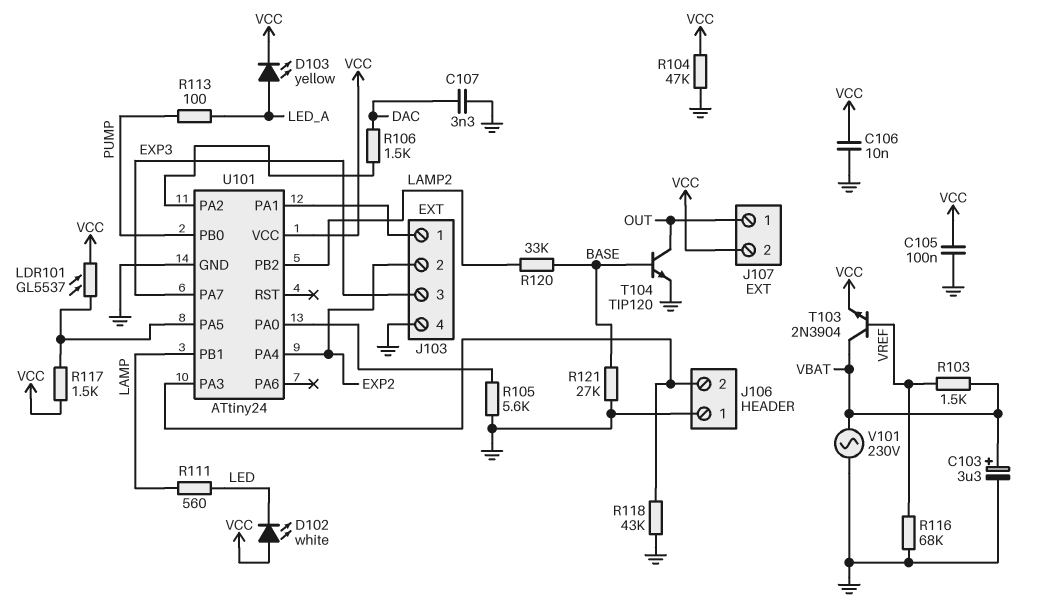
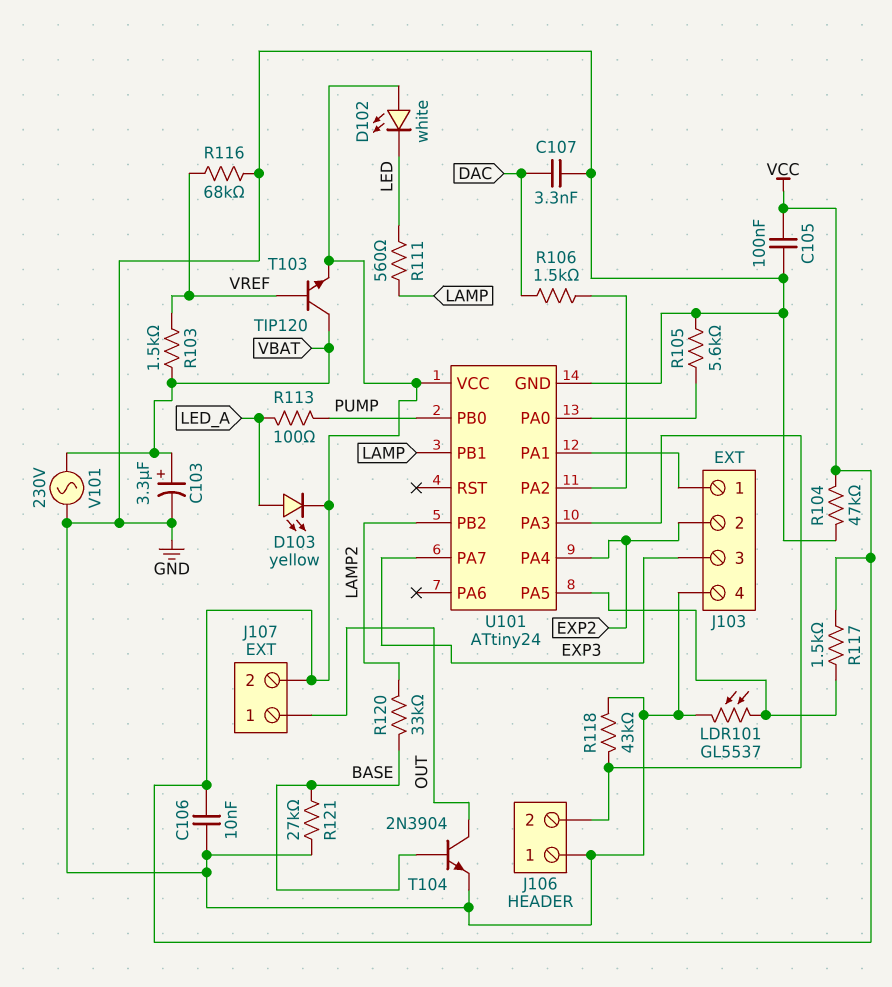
LDR101: GL5537 (U101/PA5, VCC) -> GL5537 (GND, U101/PA5)
T103: NPN 2N3904 (B VREF, C VBAT, E VCC) -> NPN TIP120 (B VREF, C VBAT, E VCC)
T104: NPN TIP120 (B BASE, C OUT, E GND) -> NPN 2N3904 (B BASE, C OUT, E GND)

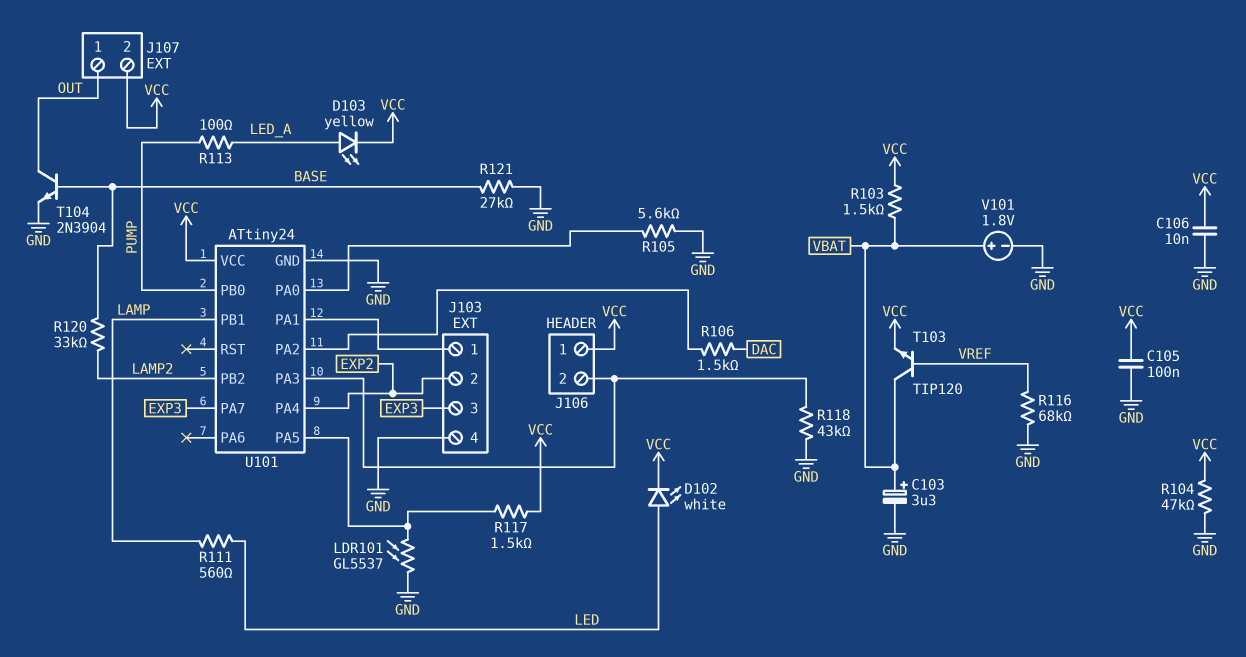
C107: 3.3nF (DAC, GND) -> none
D102: LED white (A VCC, K LED) -> LED white (A LED, K VCC)
J106 pin 1: GND -> VCC
R103: 1.5k (VBAT, VREF) -> 1.5k (VBAT, VCC)
V101: AC 230V (GND, VBAT) -> 1.8V (plus VBAT, minus GND)

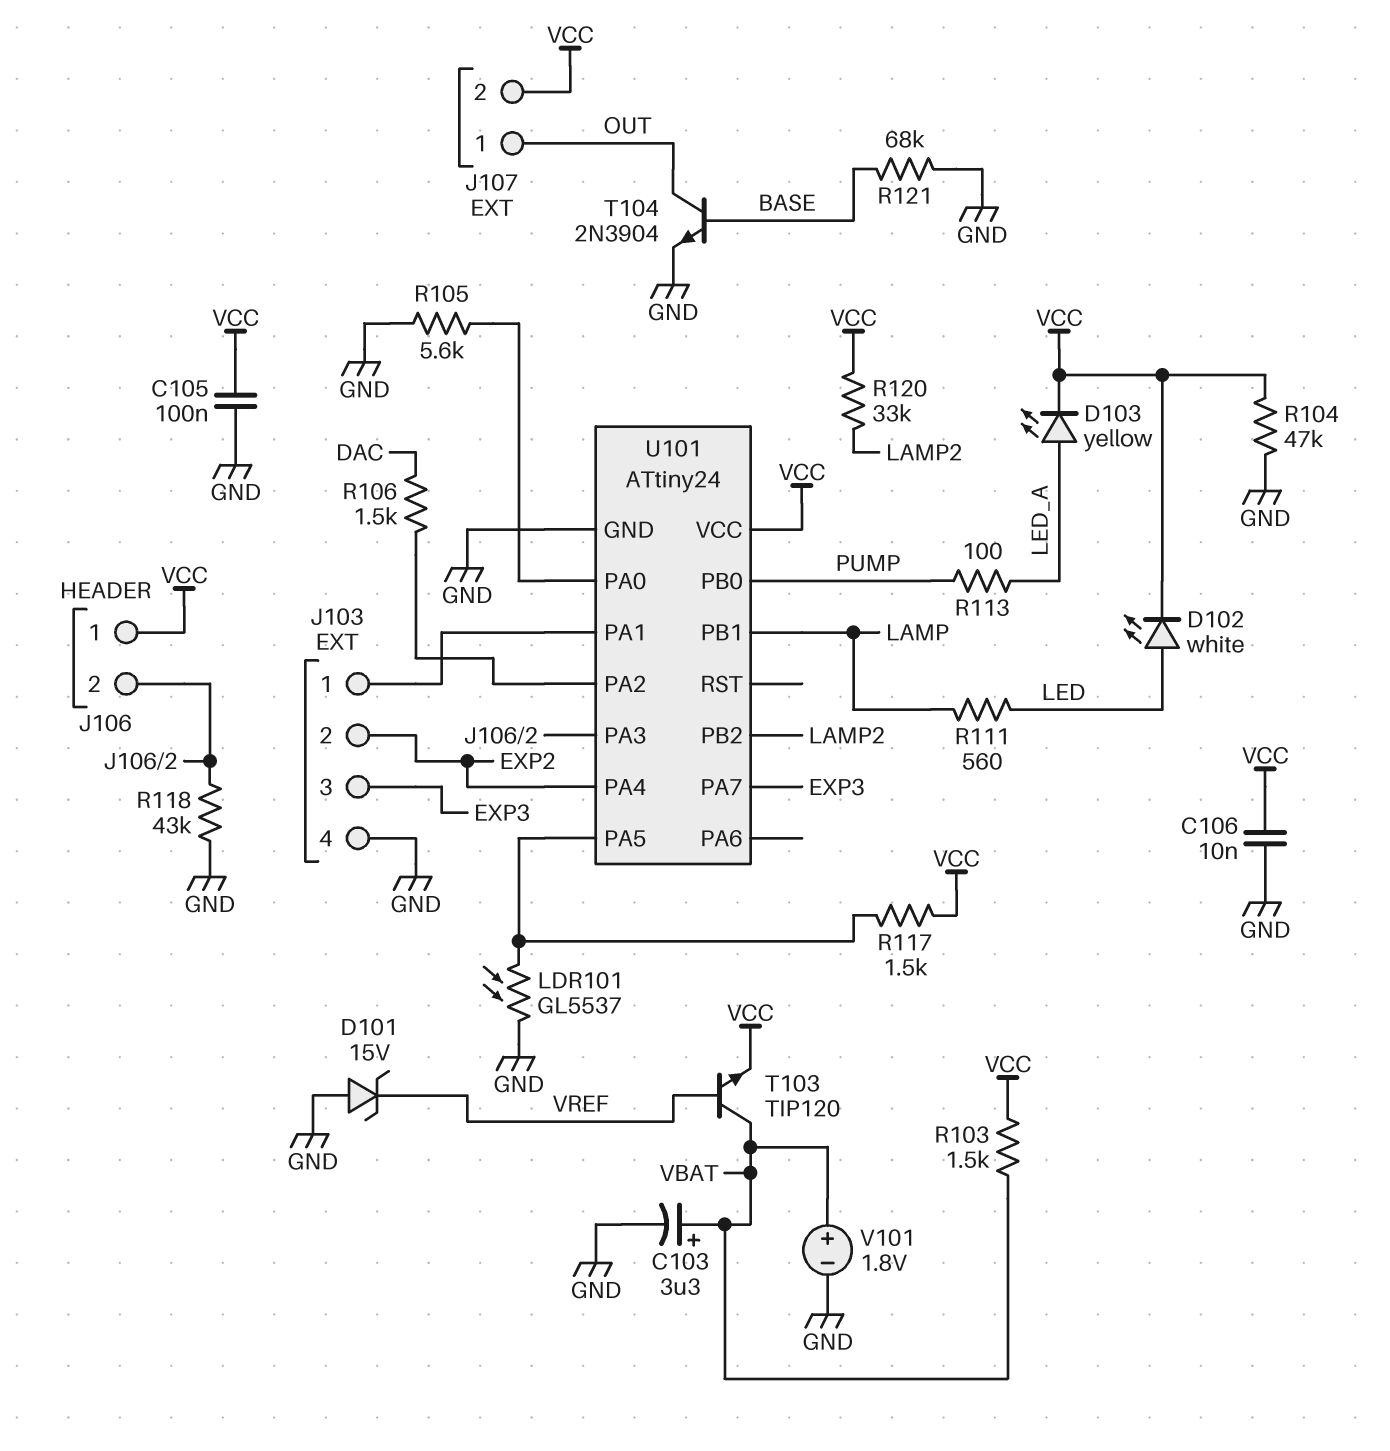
D101: none -> zener 15V (A GND, K VREF)
R116: 68k (GND, VREF) -> none
R120: 33k (BASE, LAMP2) -> 33k (LAMP2, VCC)
R121: 27k (BASE, GND) -> 68k (BASE, GND)

